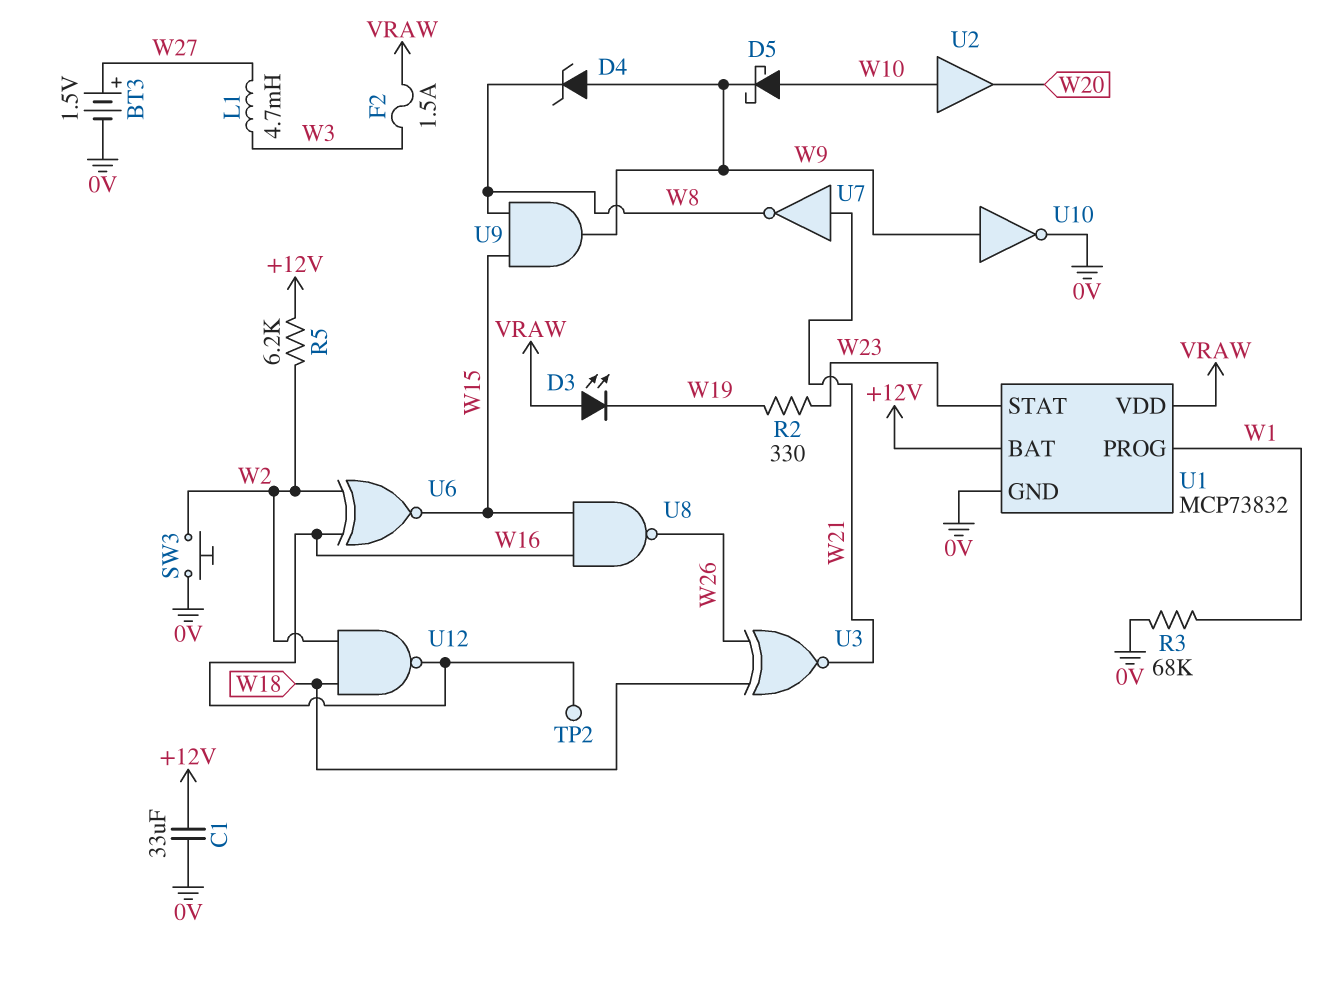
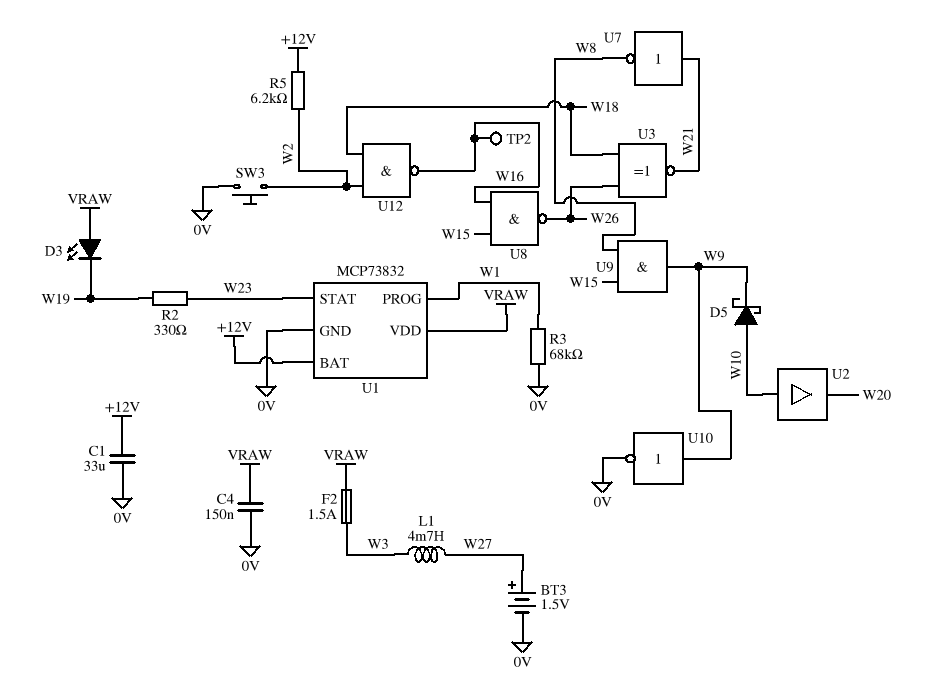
C4: none -> 150nF (0V, VRAW)
D4: zener (A W9, K W8) -> none
U6: XNOR (in W2, in W16, out W15) -> none

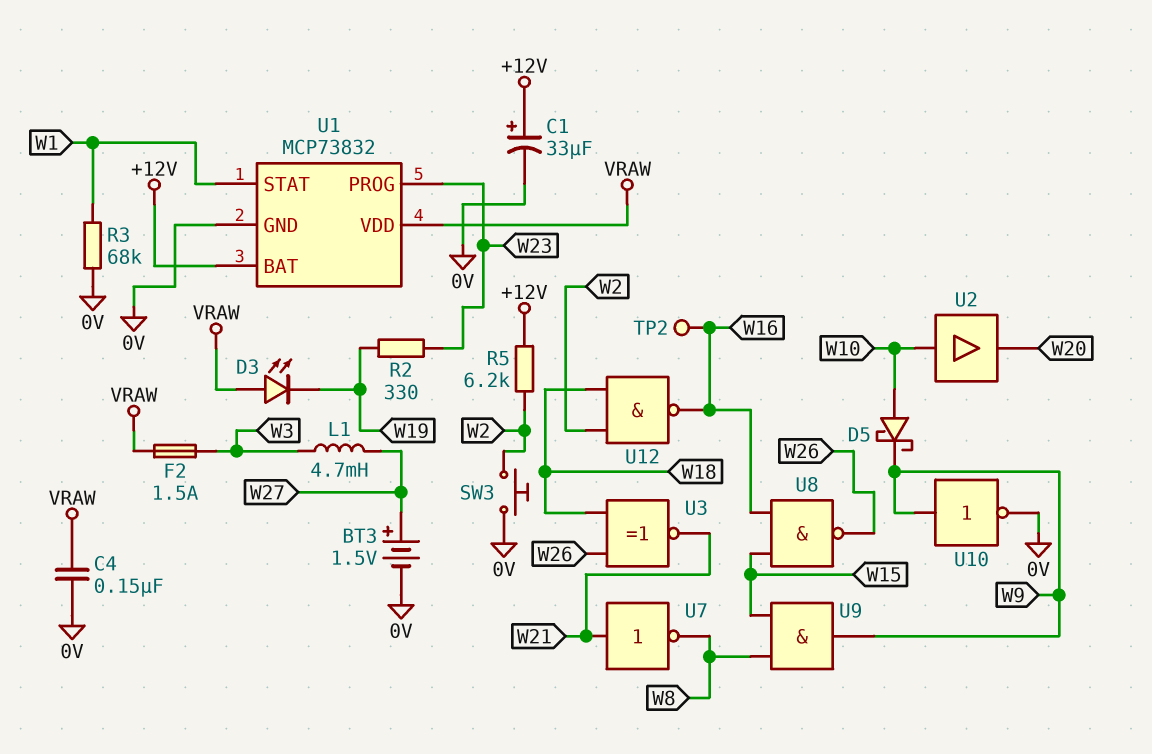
C1: 33uF (+12V, 0V) -> 33uF (plus +12V, minus 0V)
U1 pin PROG: W1 -> W23
U1 pin STAT: W23 -> W1

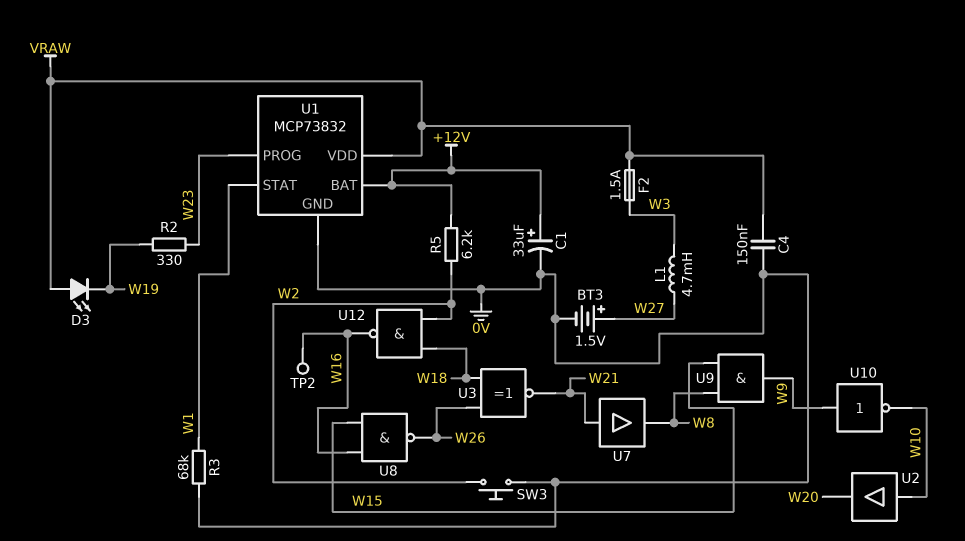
D5: schottky (A W10, K W9) -> none
U7: NOT (in W21, out W8) -> buffer (in W21, out W8)
U10: NOT (in W9, out 0V) -> NOT (in W9, out W10)

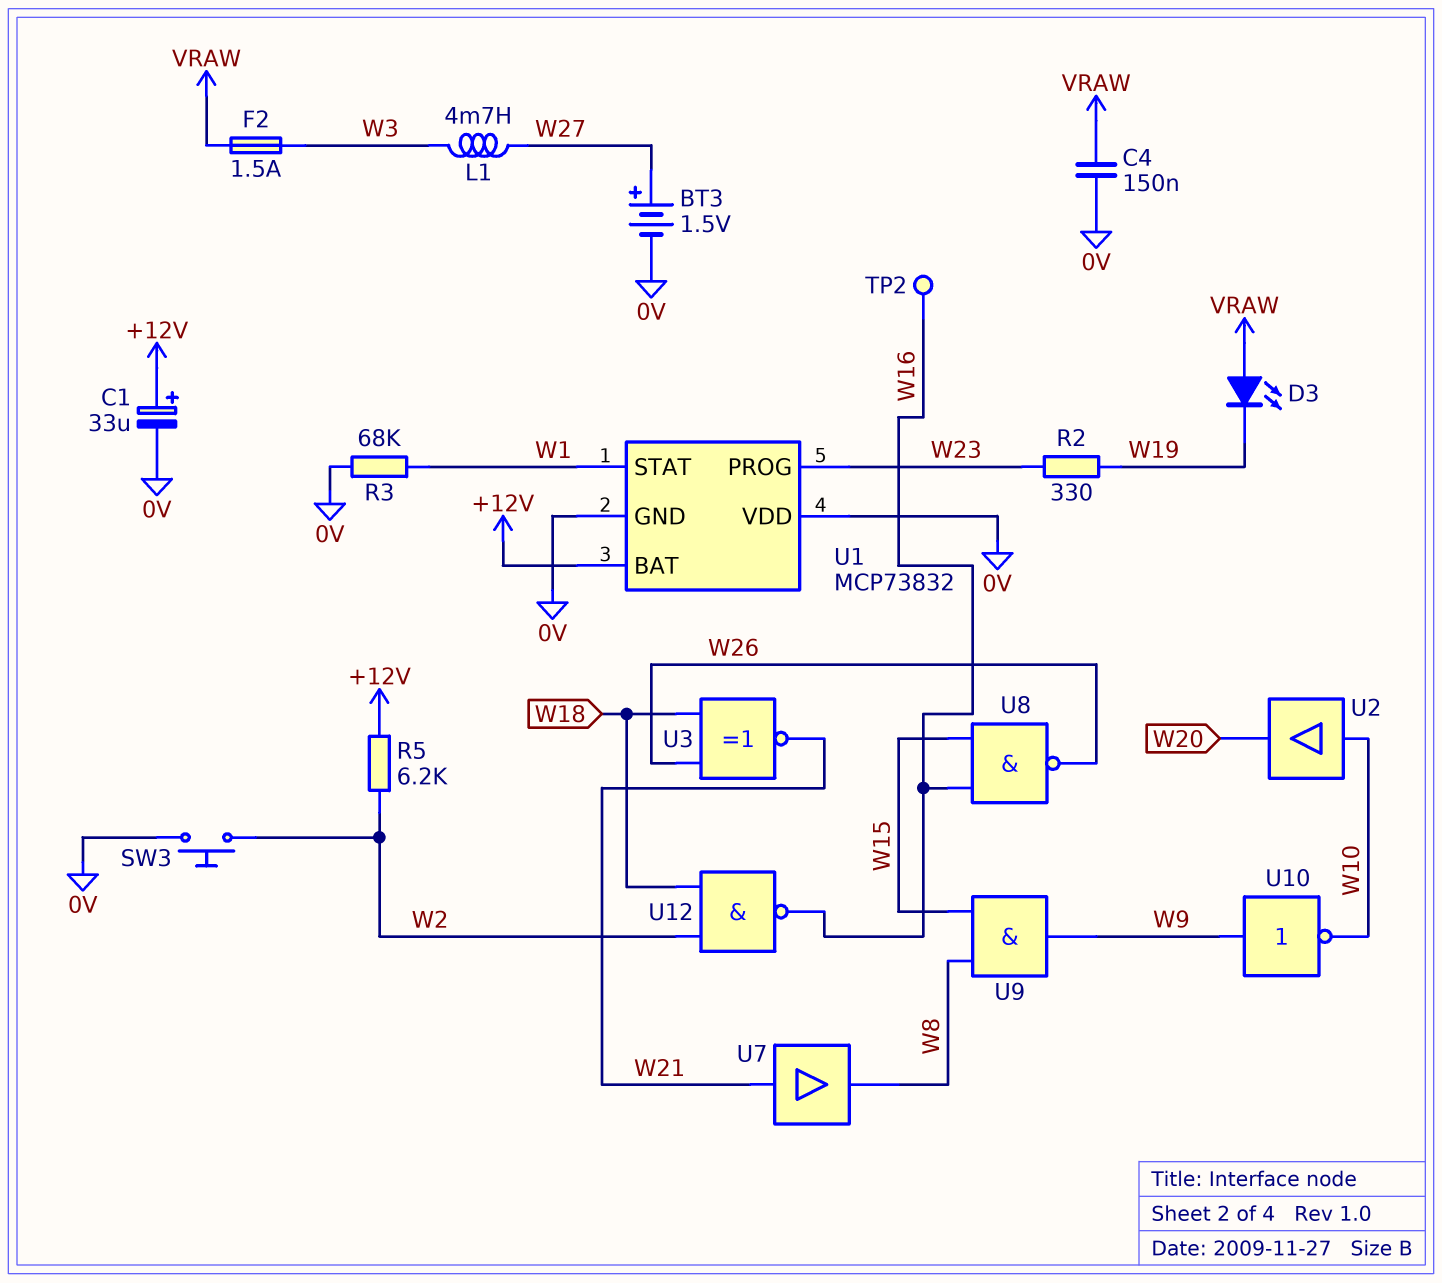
U1 pin VDD: VRAW -> 0V

